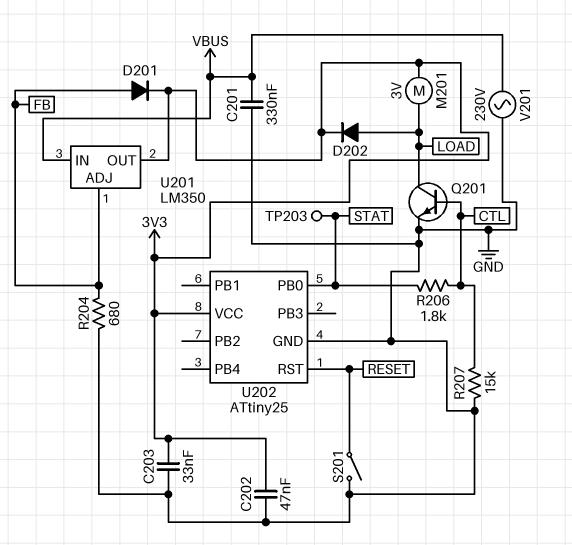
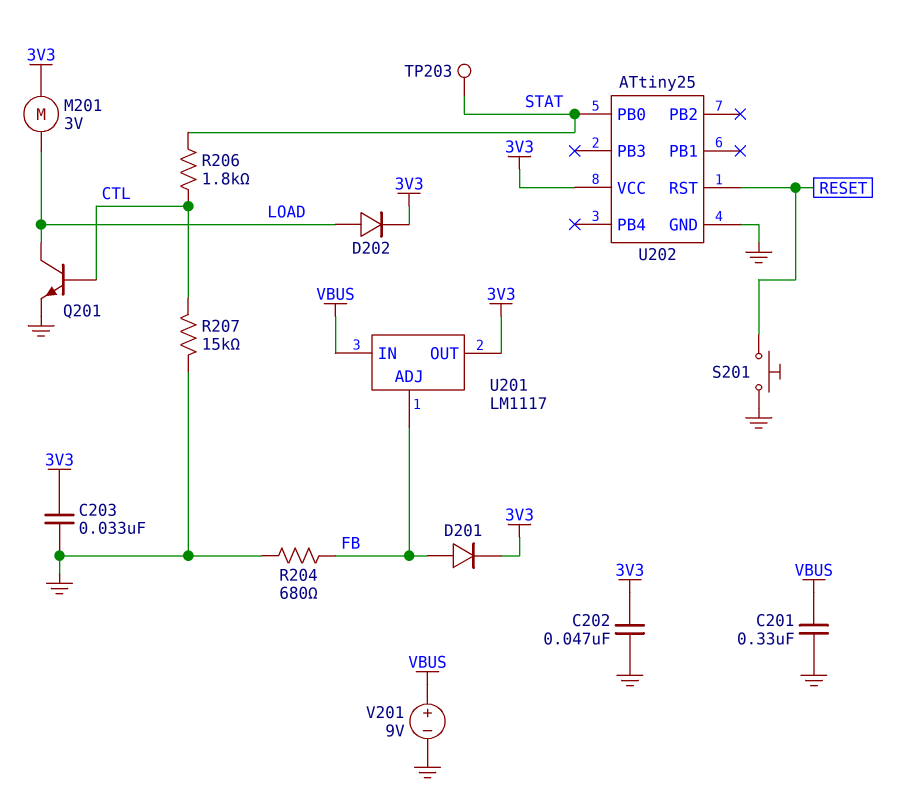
S201: switch (GND, RESET) -> button (GND, RESET)
U201: LM350 -> LM1117
V201: AC 230V (GND, VBUS) -> 9V (plus VBUS, minus GND)

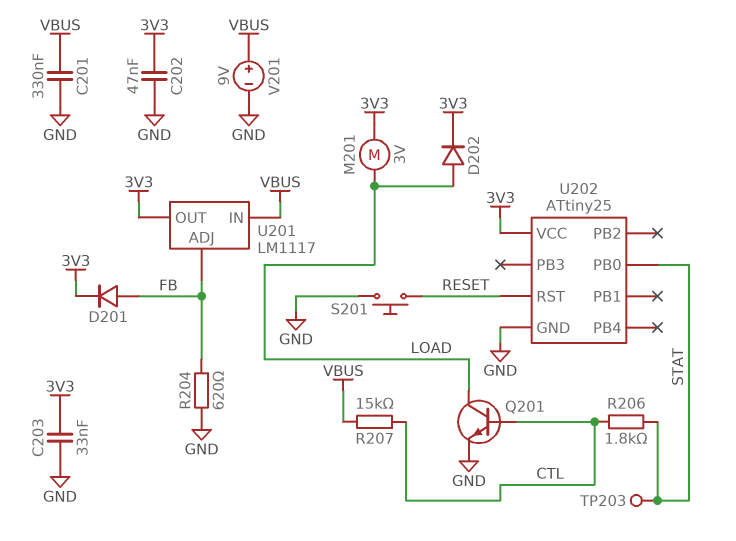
R204: 680 (FB, GND) -> 620 (FB, GND)
R207: 15k (CTL, GND) -> 15k (CTL, VBUS)

